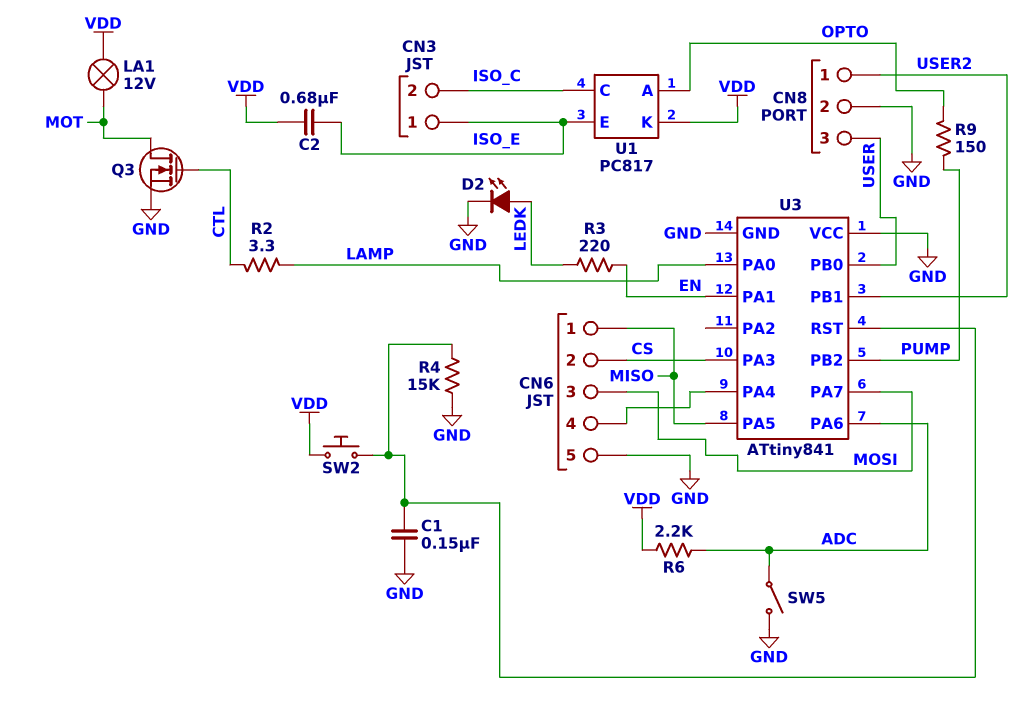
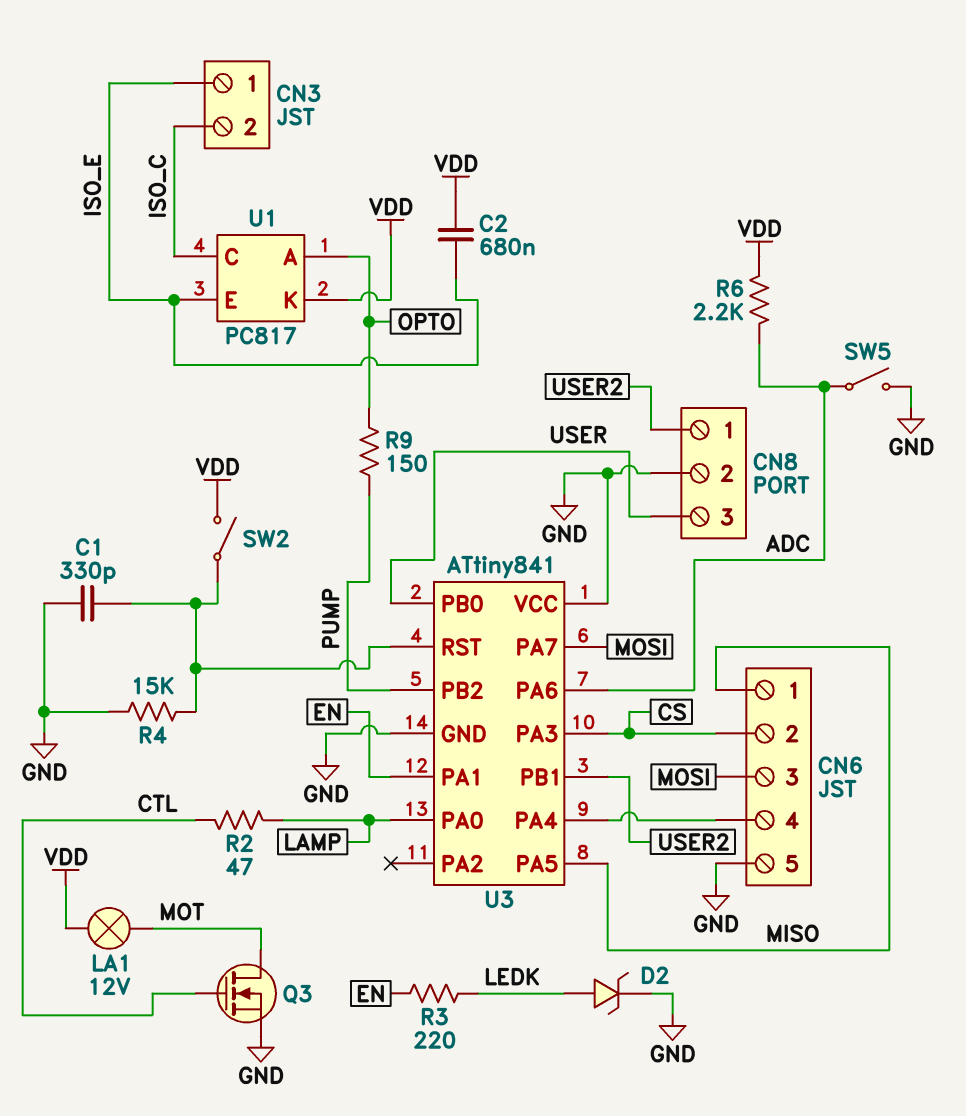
C1: 150nF (GND, U3/RST) -> 330pF (GND, U3/RST)
D2: LED (A LEDK, K GND) -> zener (A LEDK, K GND)
R2: 3.3 (CTL, LAMP) -> 47 (CTL, LAMP)
SW2: button (U3/RST, VDD) -> switch (U3/RST, VDD)

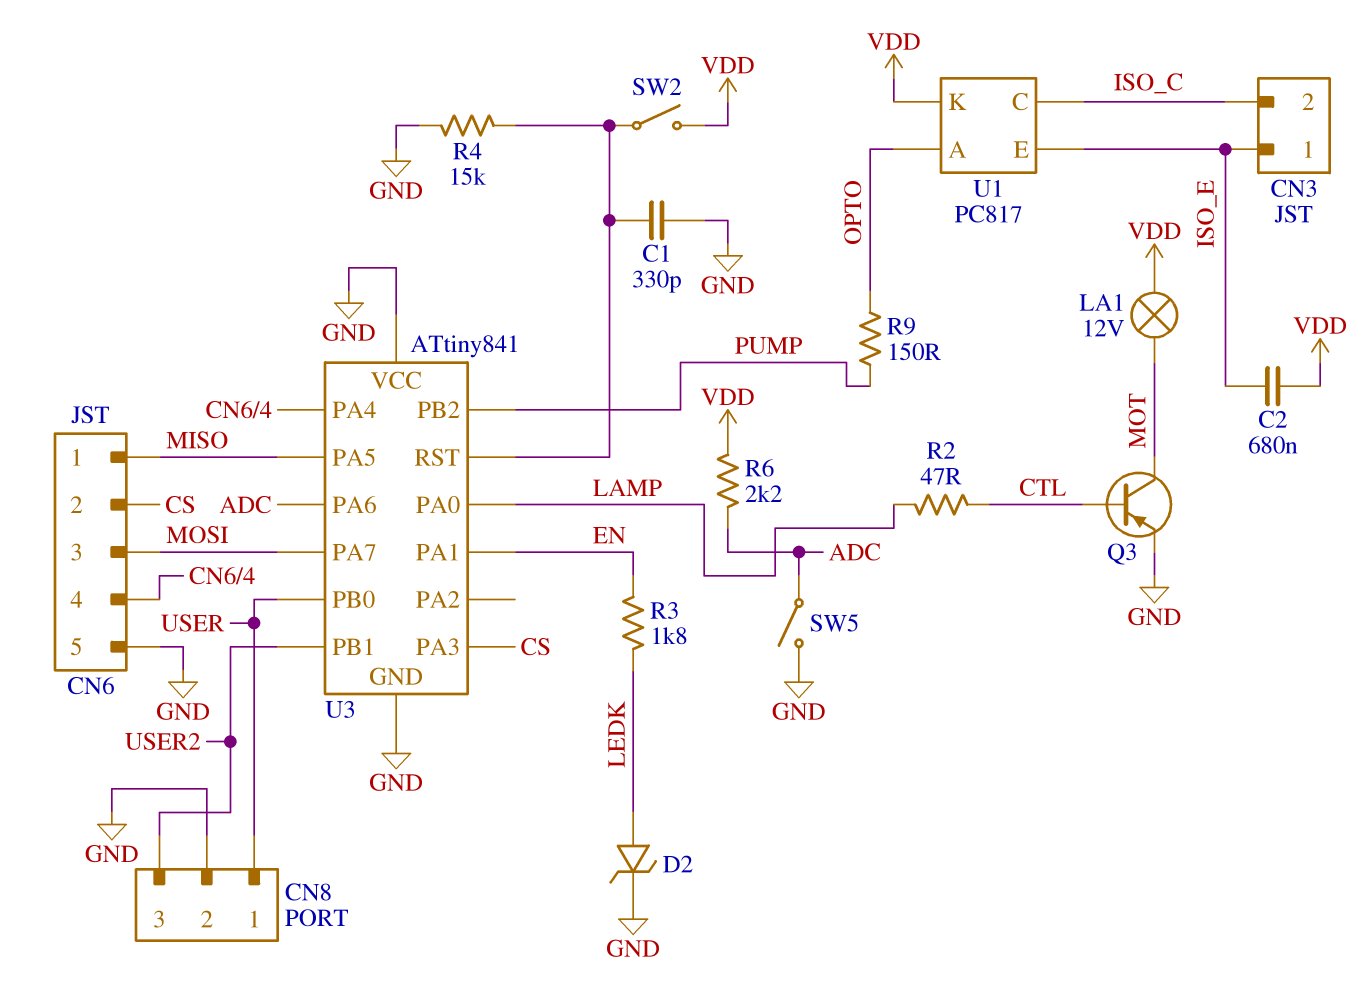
CN8 pin 1: USER2 -> USER
CN8 pin 3: USER -> USER2
Q3: NMOS (G CTL, D MOT, S GND) -> PNP (B CTL, C MOT, E GND)
R3: 220 (EN, LEDK) -> 1.8k (EN, LEDK)

